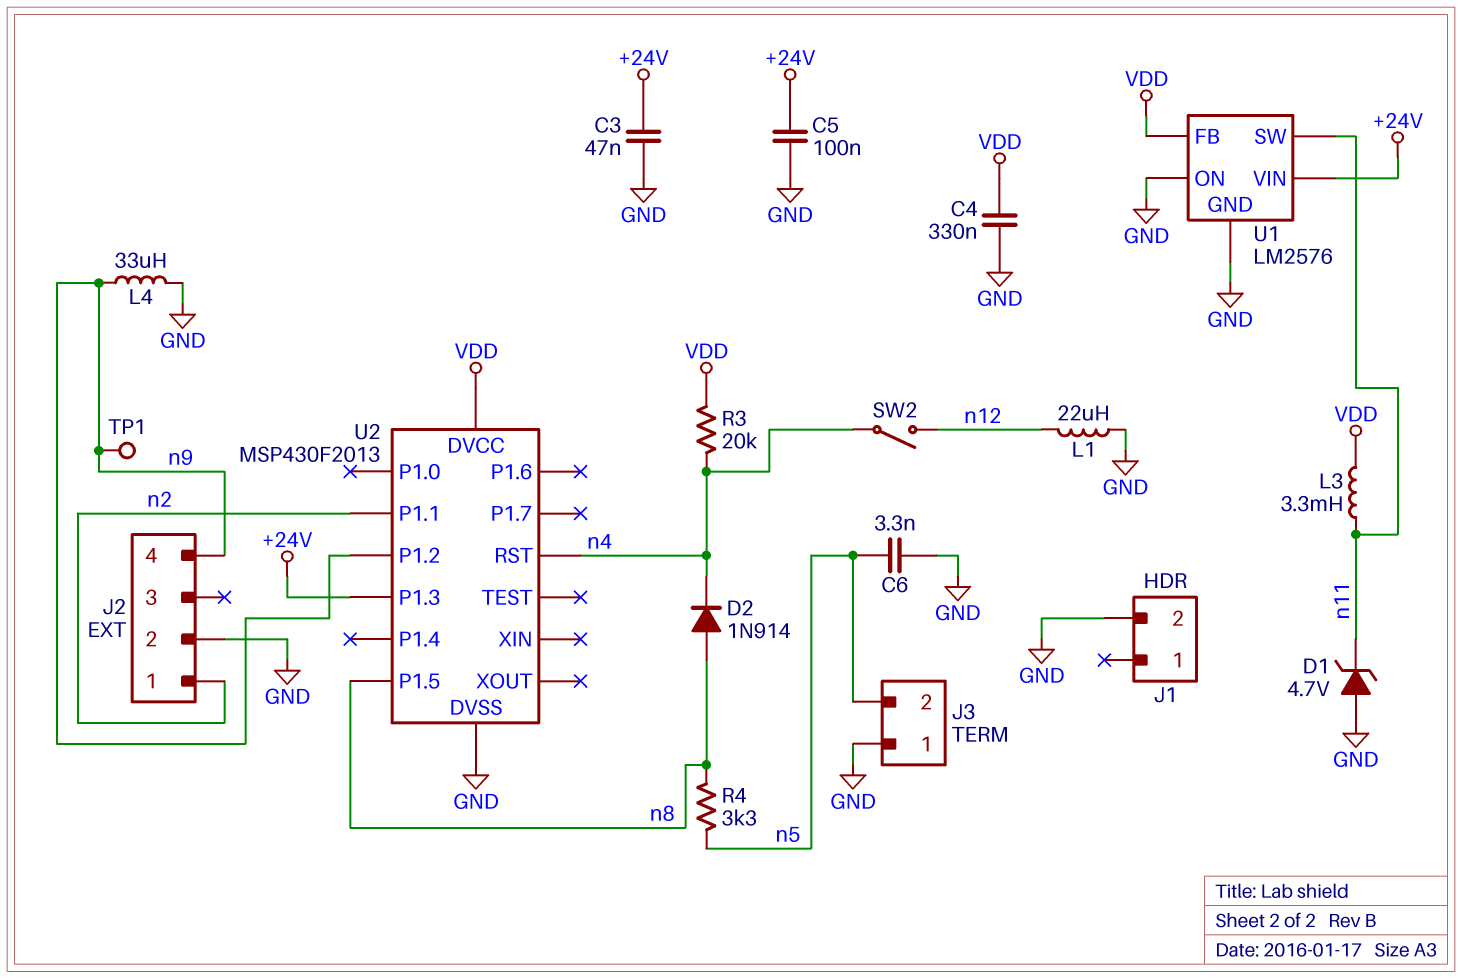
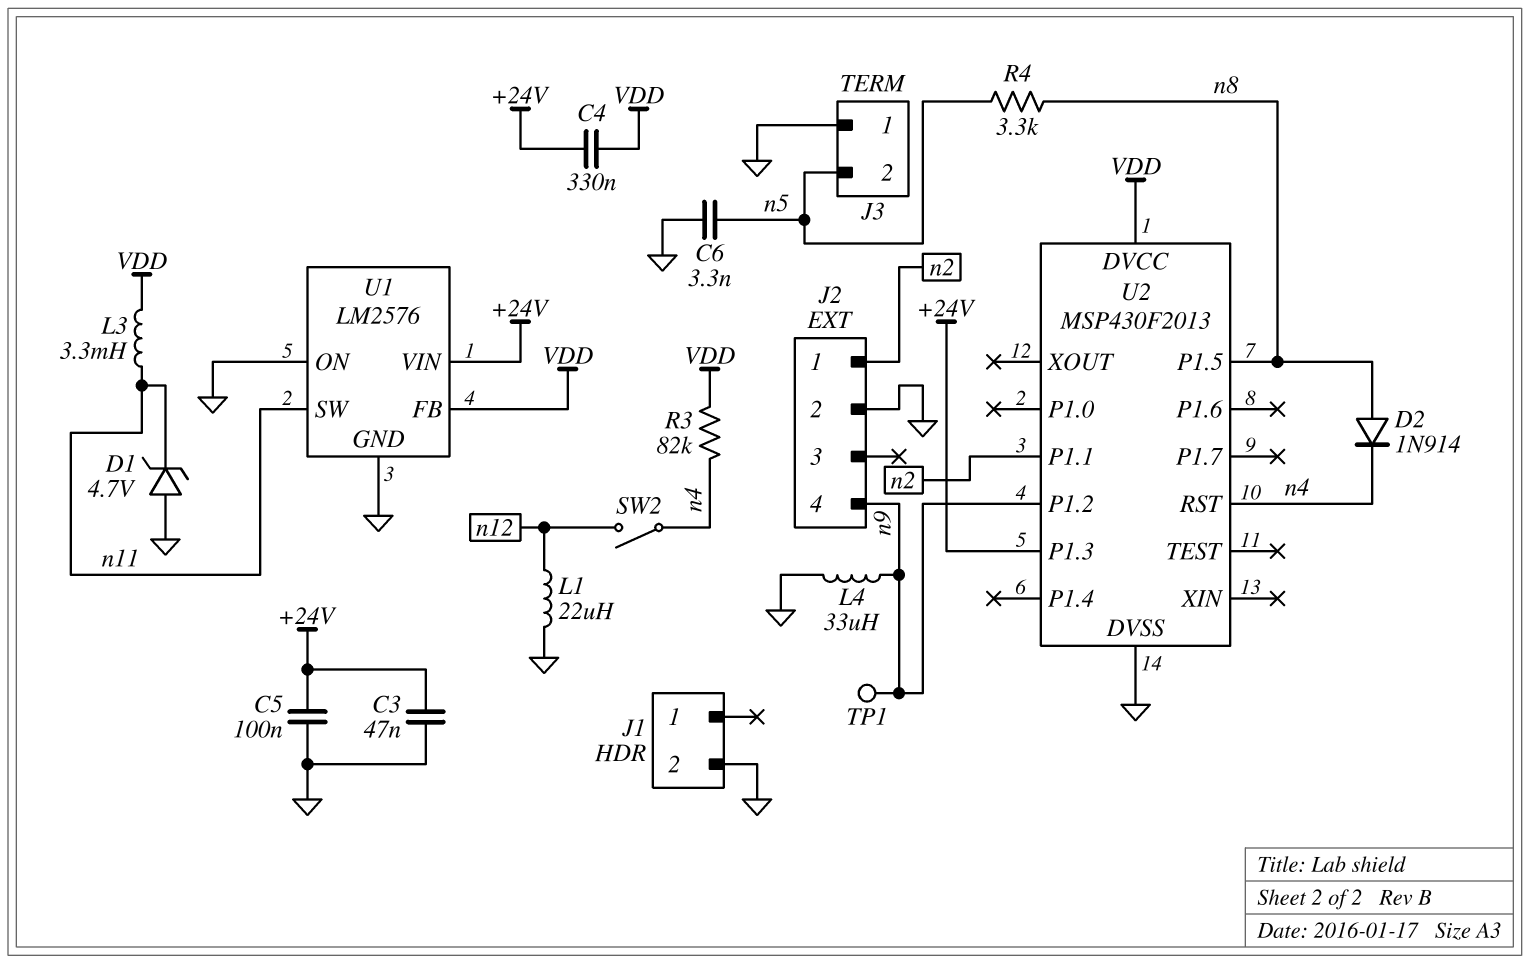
C4: 330nF (GND, VDD) -> 330nF (+24V, VDD)
R3: 20k (VDD, n4) -> 82k (VDD, n4)

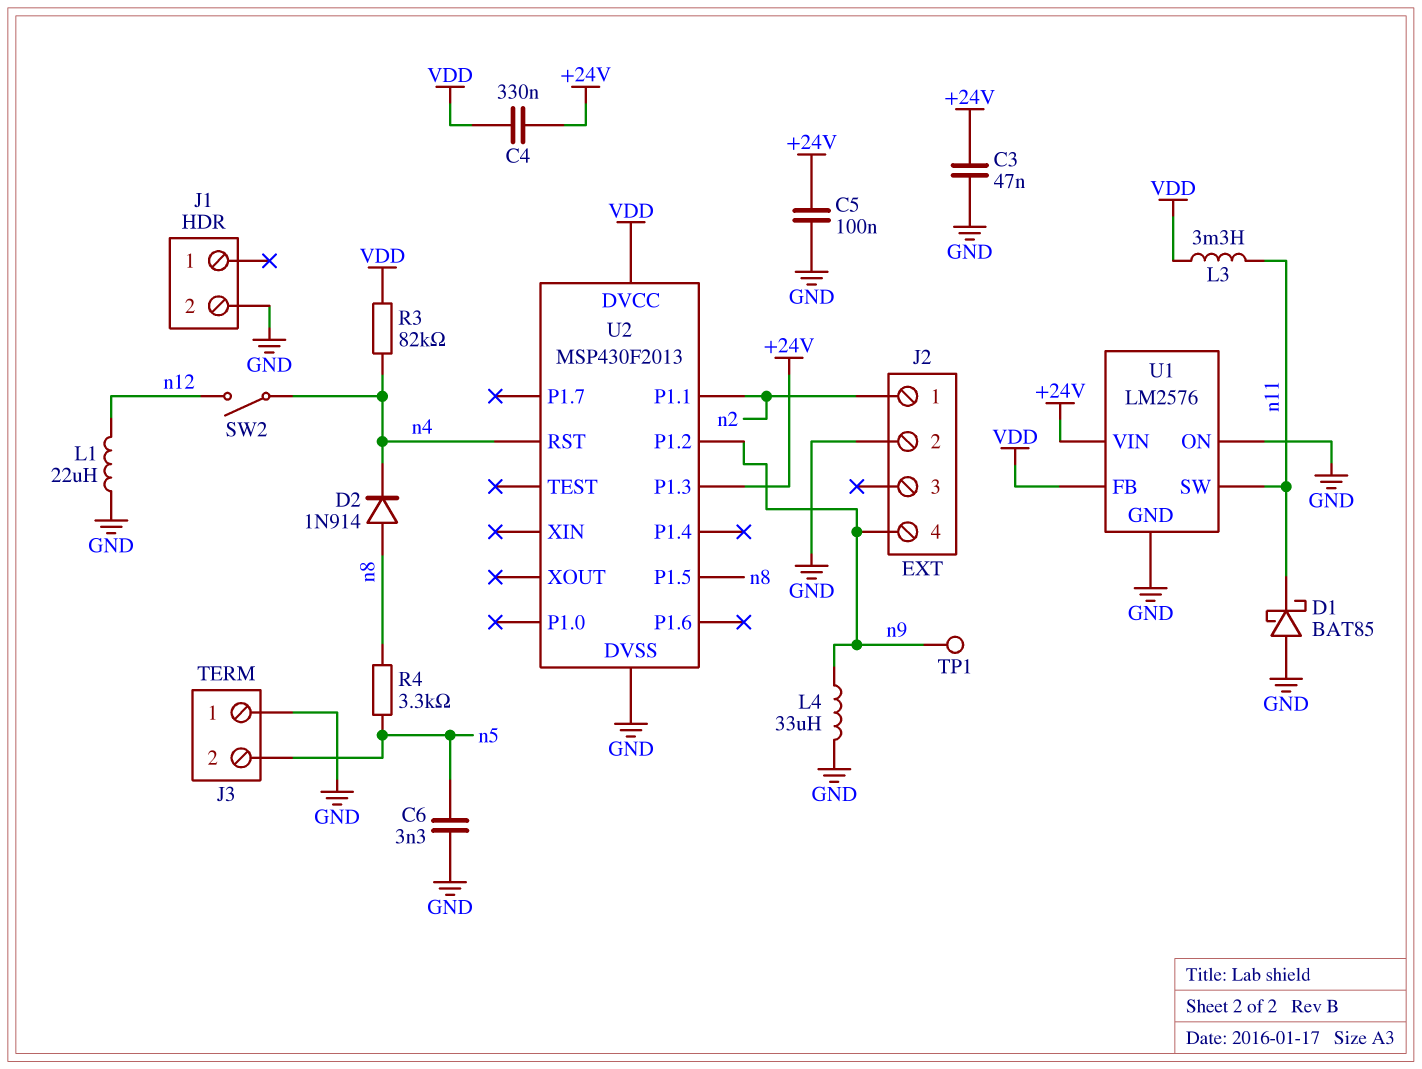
D1: zener 4.7V (A GND, K n11) -> schottky BAT85 (A GND, K n11)

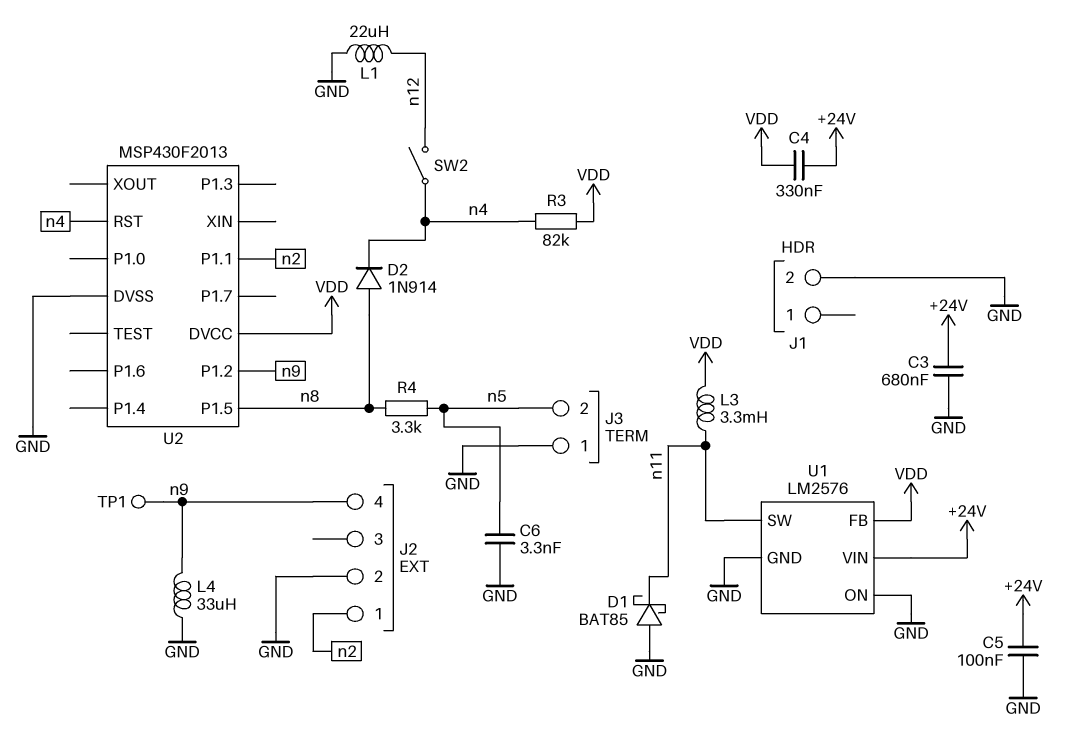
C3: 47nF (+24V, GND) -> 680nF (+24V, GND)
U2 pin P1.3: +24V -> none

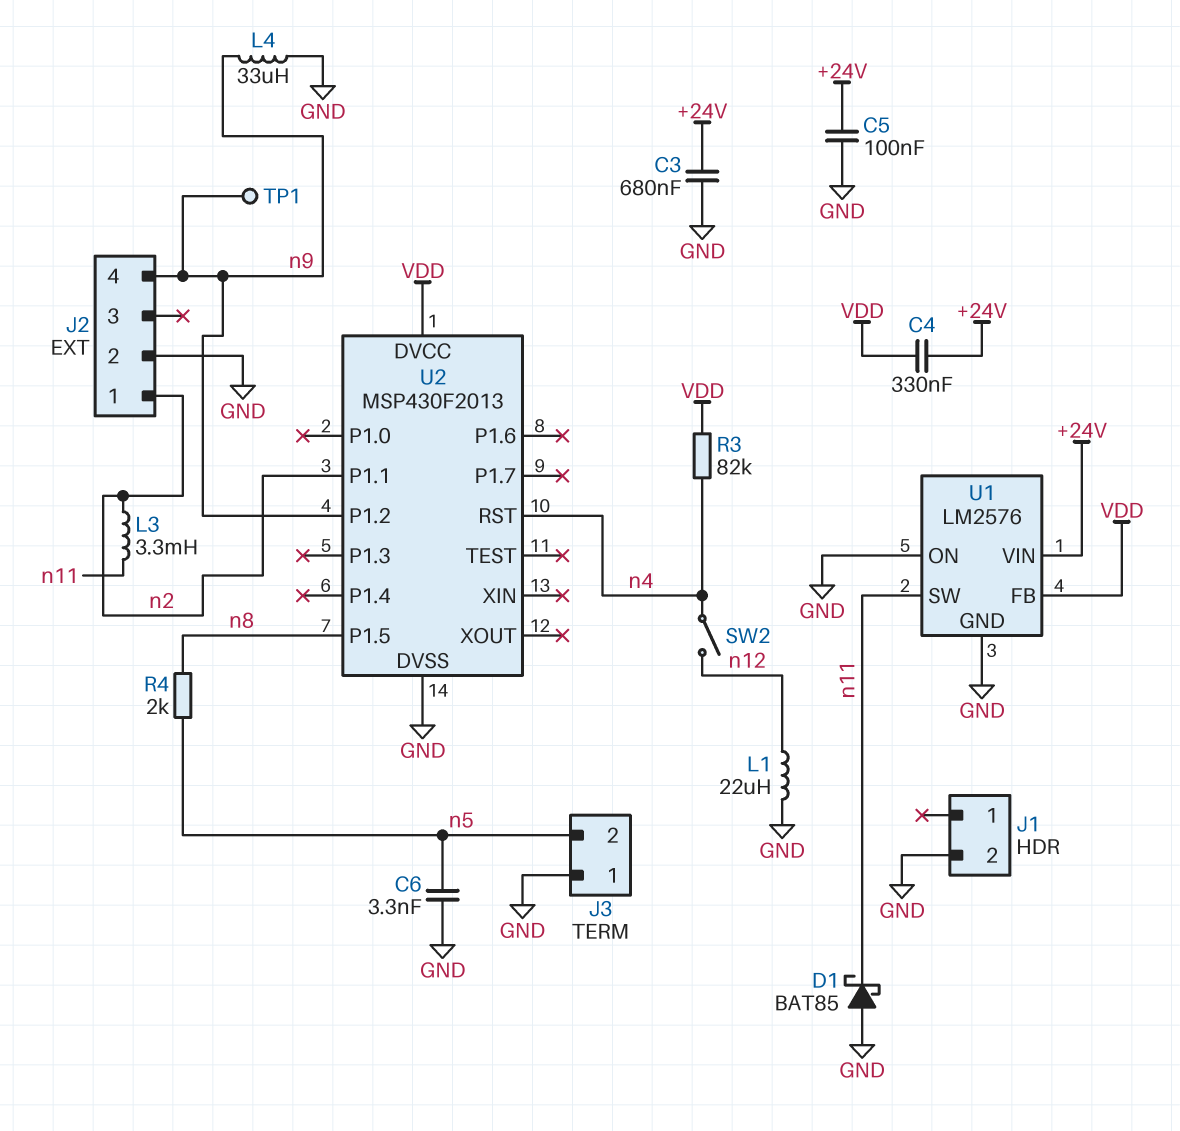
D2: diode 1N914 (A n8, K n4) -> none
L3: 3.3mH (VDD, n11) -> 3.3mH (n2, n11)
R4: 3.3k (n5, n8) -> 2k (n5, n8)

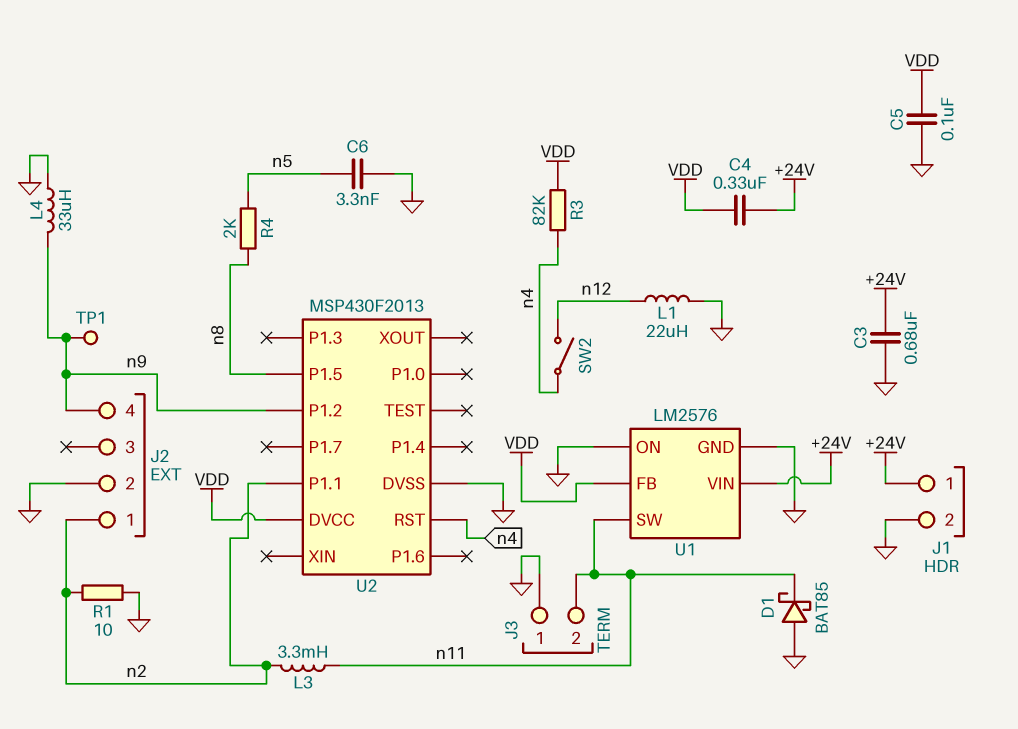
C5: 100nF (+24V, GND) -> 100nF (GND, VDD)
J1 pin 1: none -> +24V
J3 pin 2: n5 -> n11
R1: none -> 10 (GND, n2)

